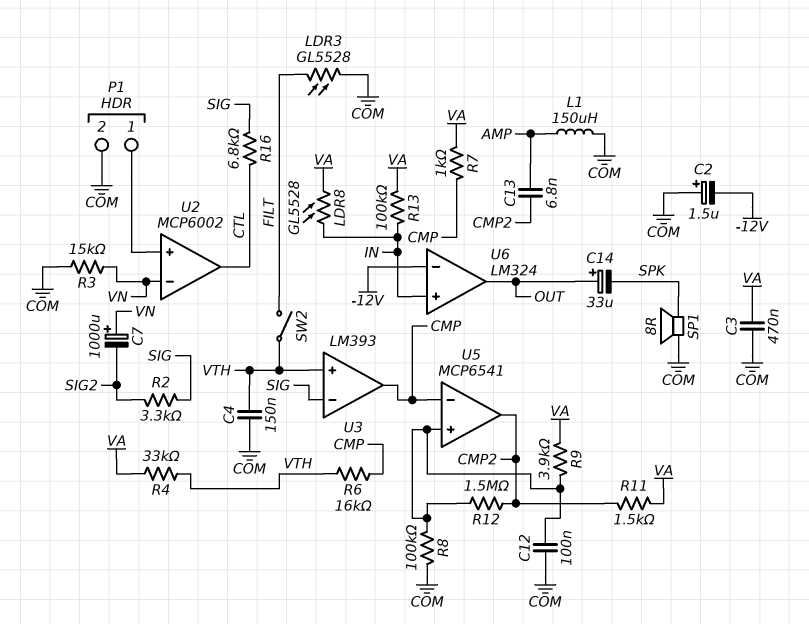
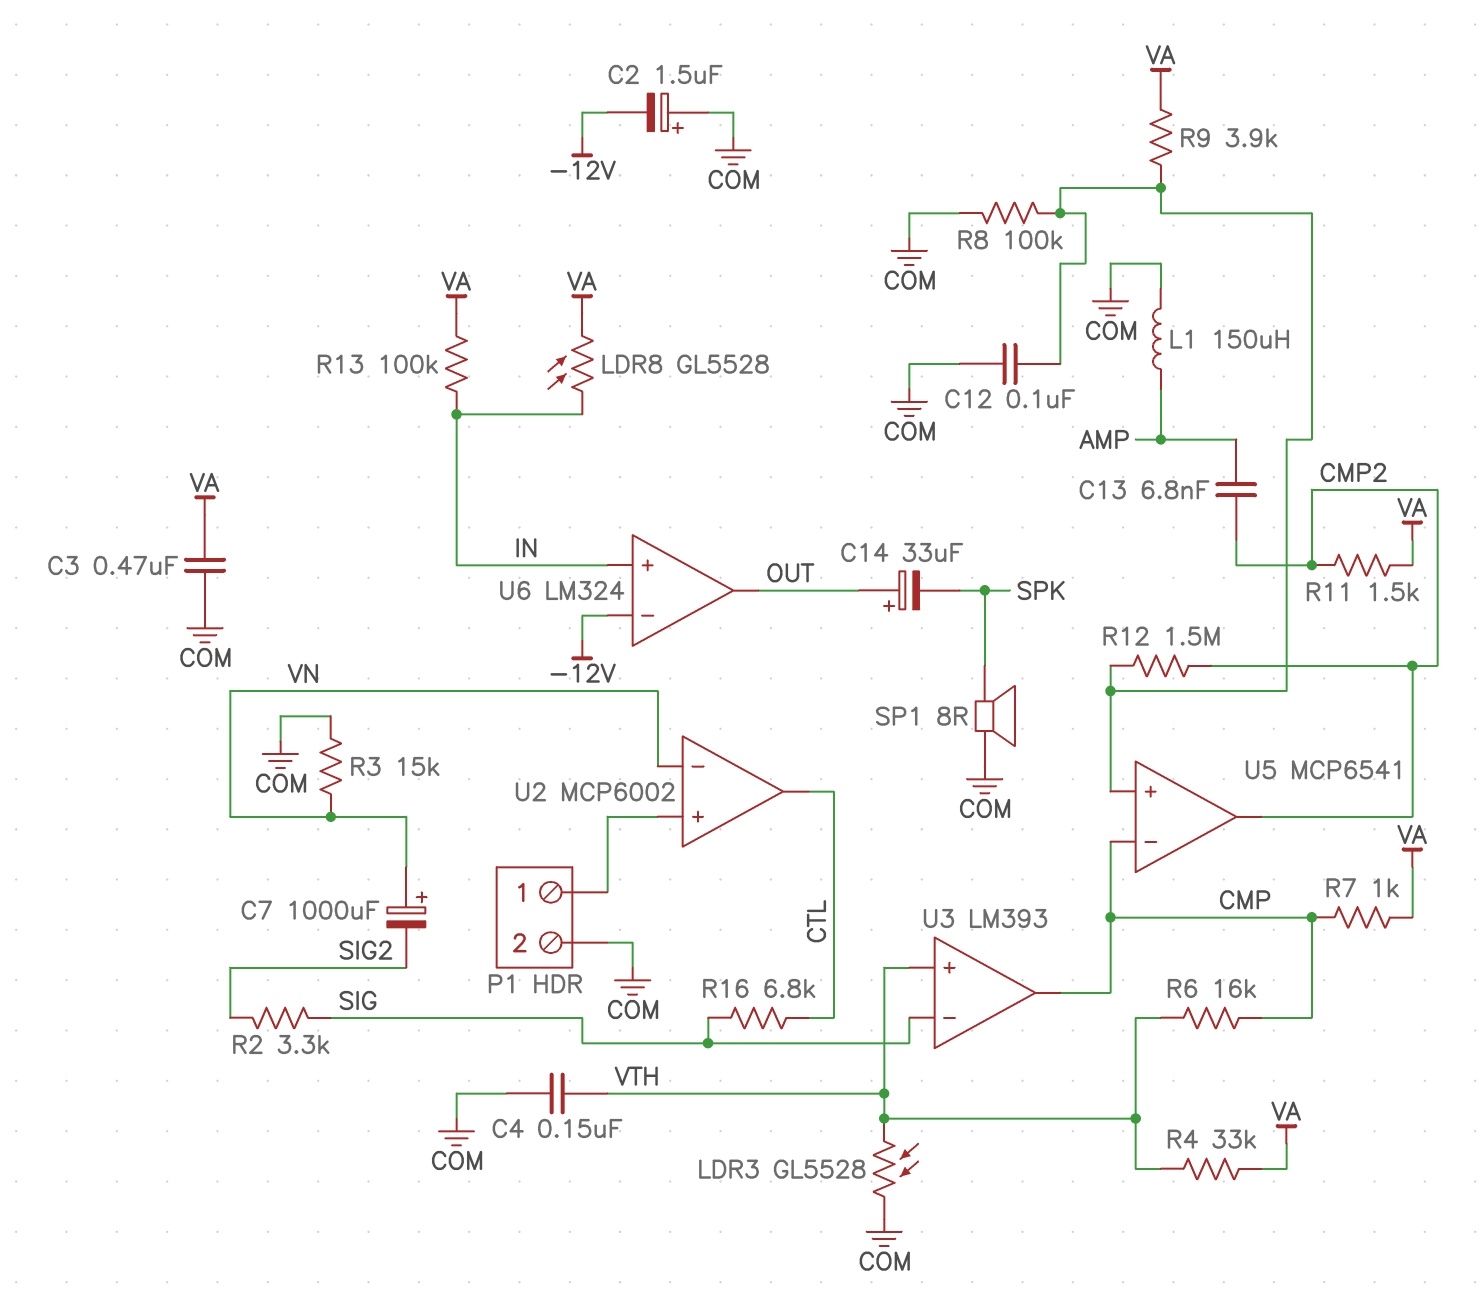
LDR3: GL5528 (COM, FILT) -> GL5528 (COM, VTH)
SW2: switch (FILT, VTH) -> none

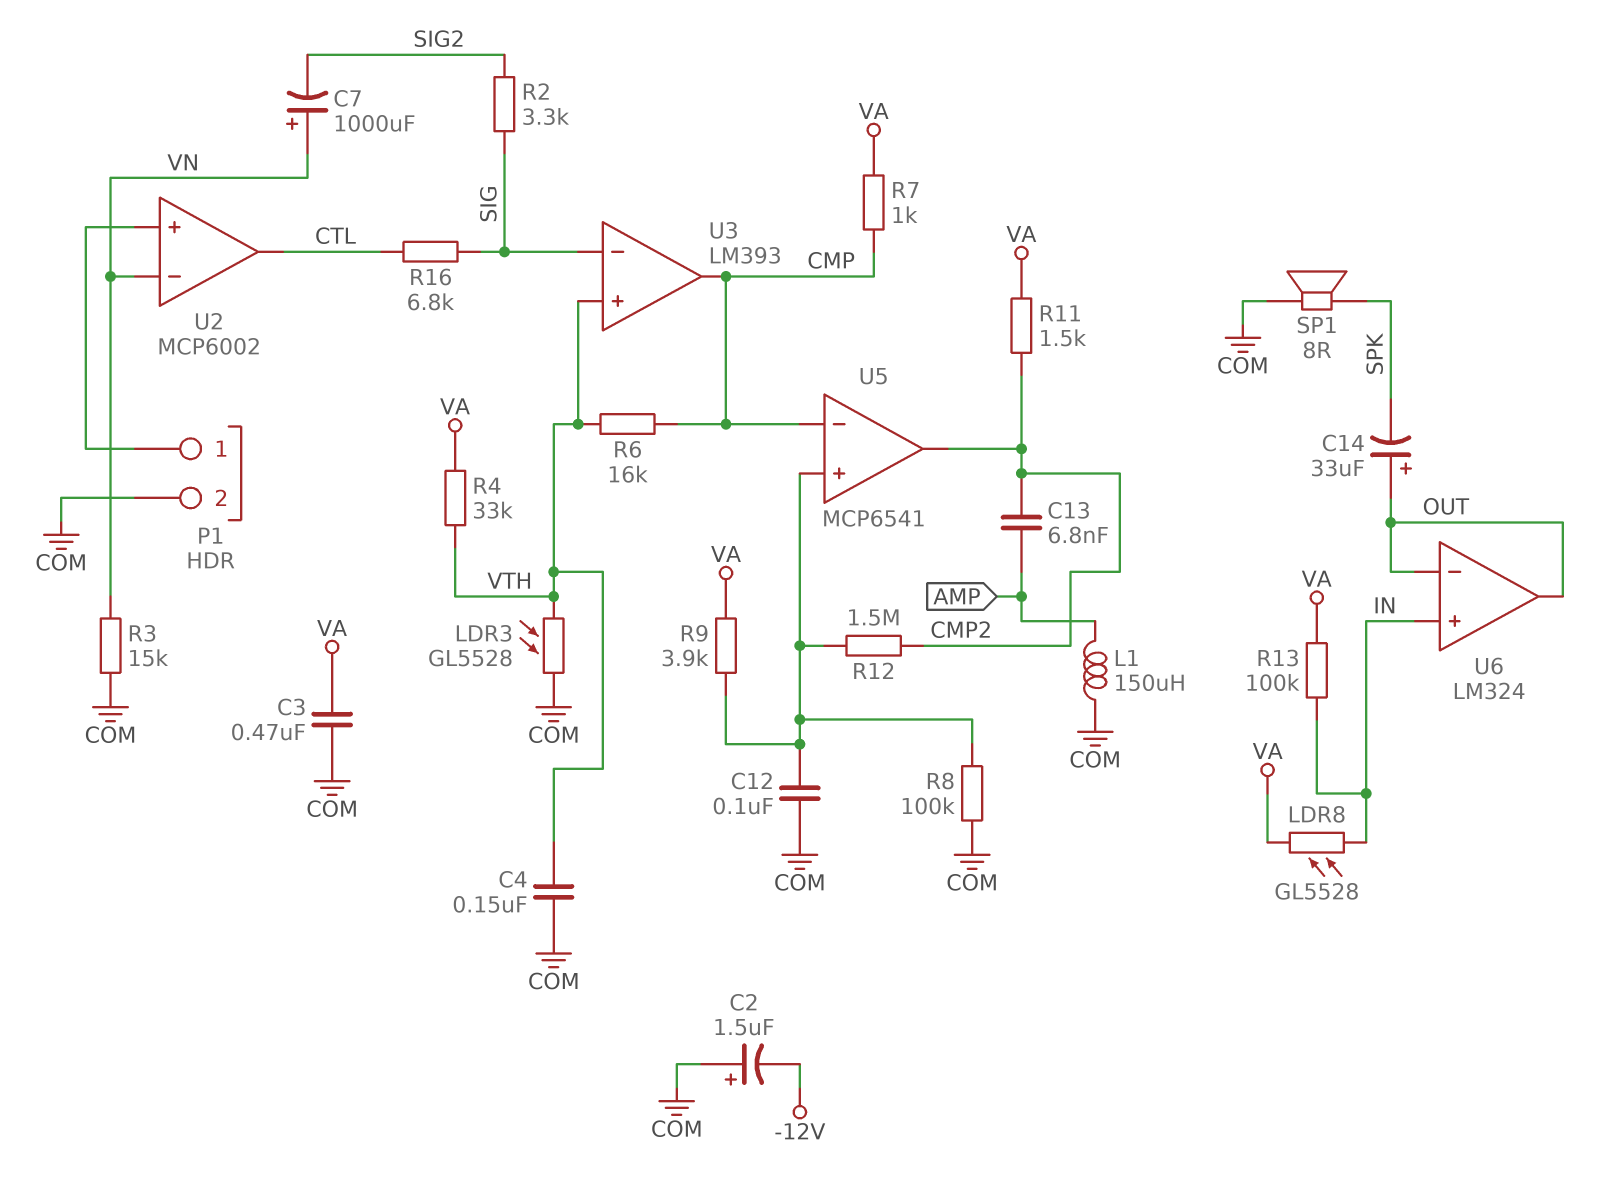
U6 pin in-: -12V -> OUT

